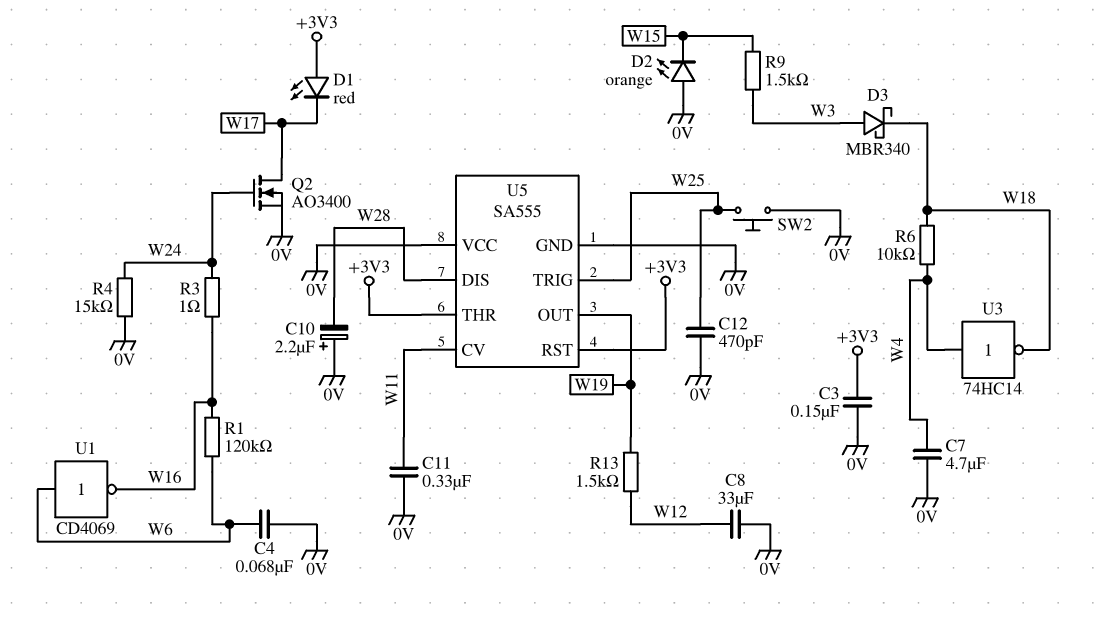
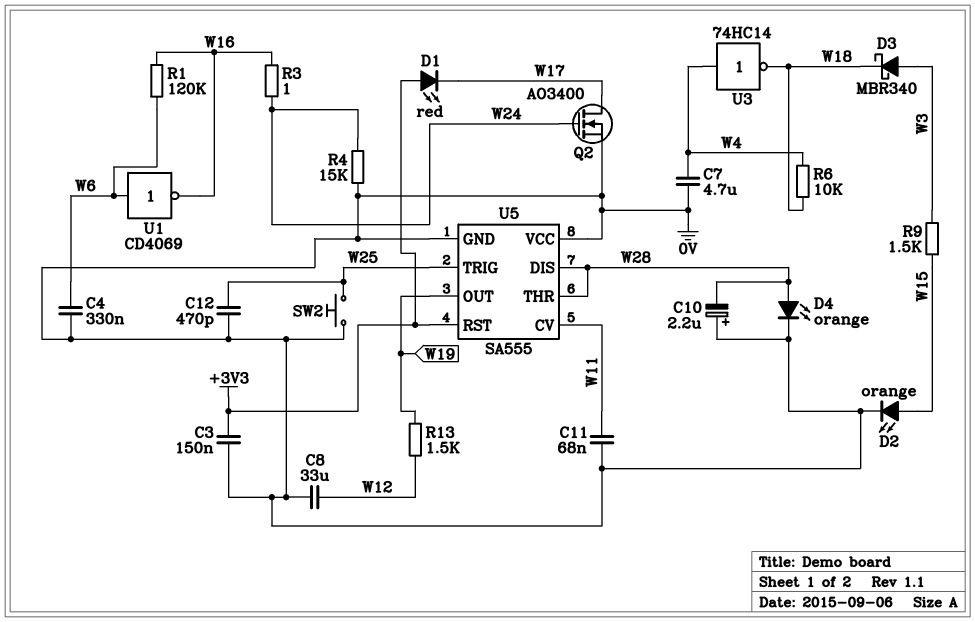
C4: 68nF (0V, W6) -> 330nF (0V, W6)
C11: 330nF (0V, W11) -> 68nF (0V, W11)
D2: LED orange (A 0V, K W15) -> LED orange (A W15, K 0V)
D4: none -> LED orange (A W28, K 0V)
U5 pin THR: +3V3 -> W28

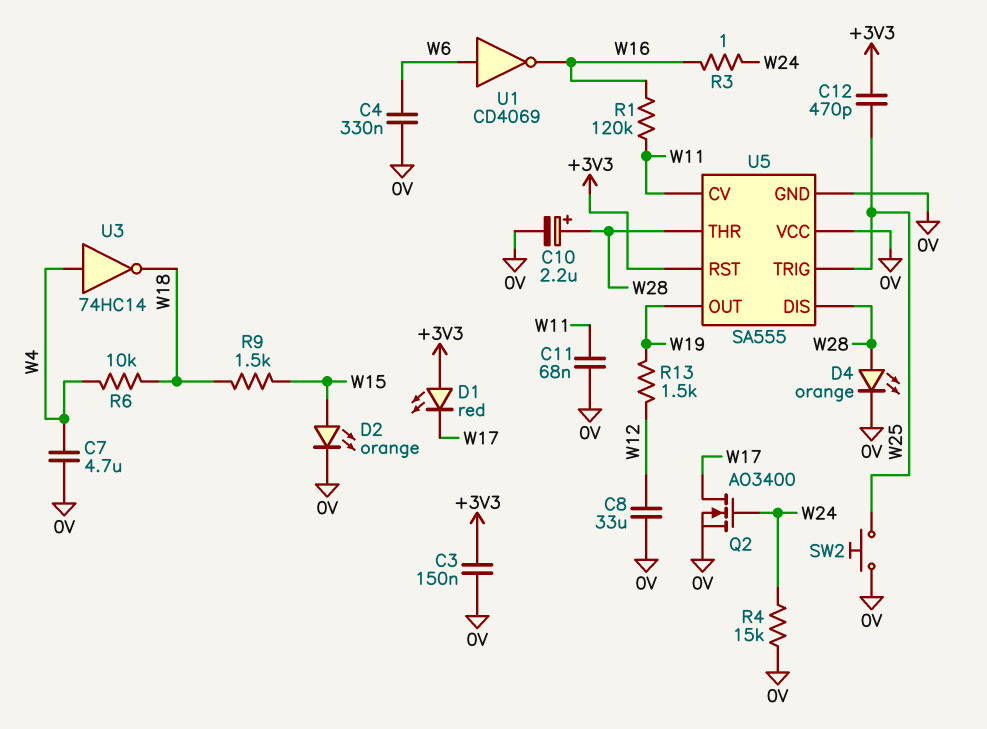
C10: 2.2uF (plus 0V, minus W28) -> 2.2uF (plus W28, minus 0V)
C12: 470pF (0V, W25) -> 470pF (+3V3, W25)
D3: schottky MBR340 (A W3, K W18) -> none
R1: 120k (W6, W16) -> 120k (W11, W16)
R9: 1.5k (W3, W15) -> 1.5k (W15, W18)

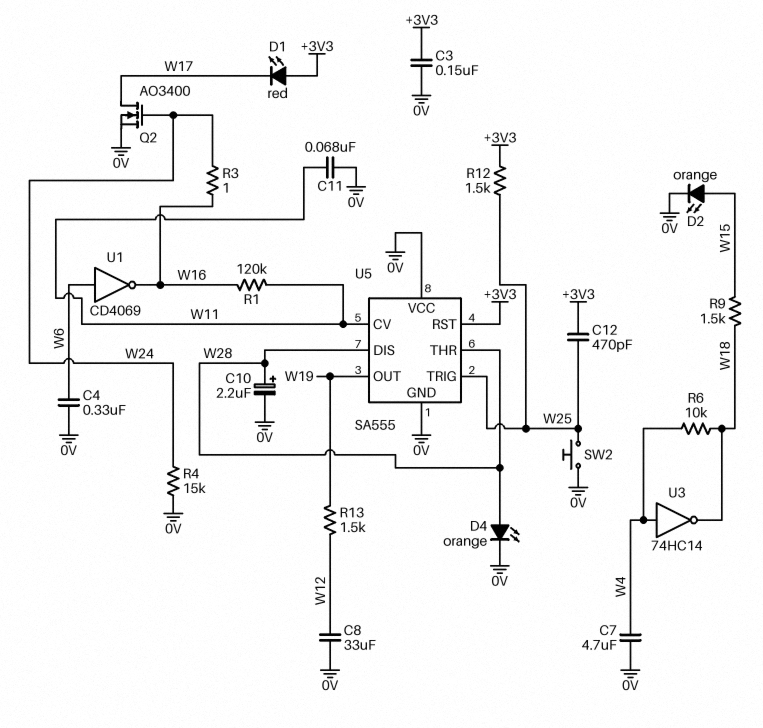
R12: none -> 1.5k (+3V3, W25)

